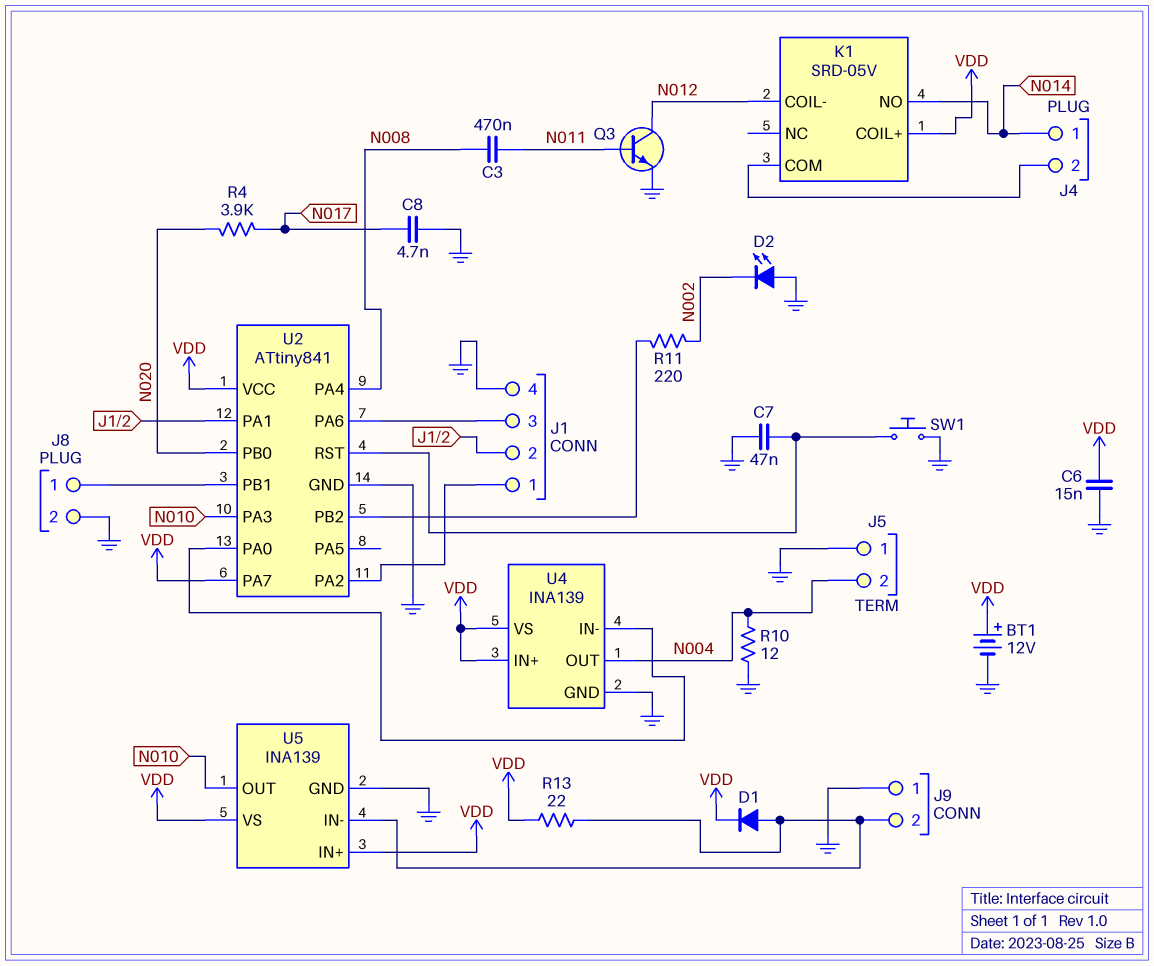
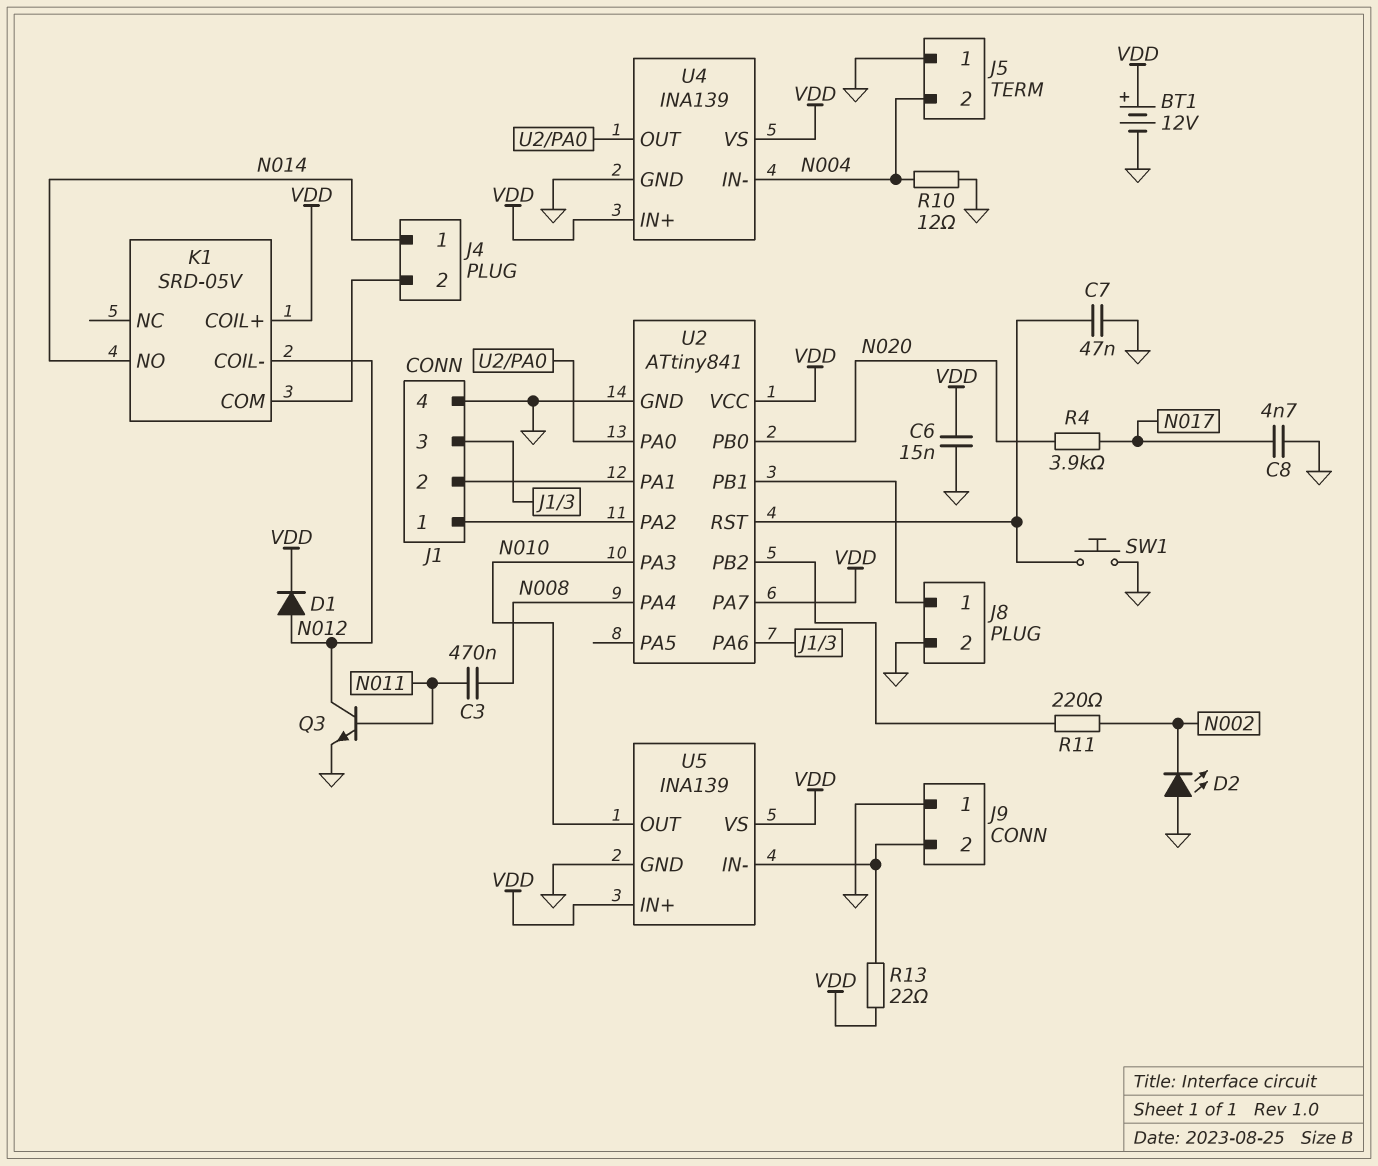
D1: diode (A J9/2, K VDD) -> diode (A N012, K VDD)
U4 pin IN-: U2/PA0 -> N004
U4 pin OUT: N004 -> U2/PA0

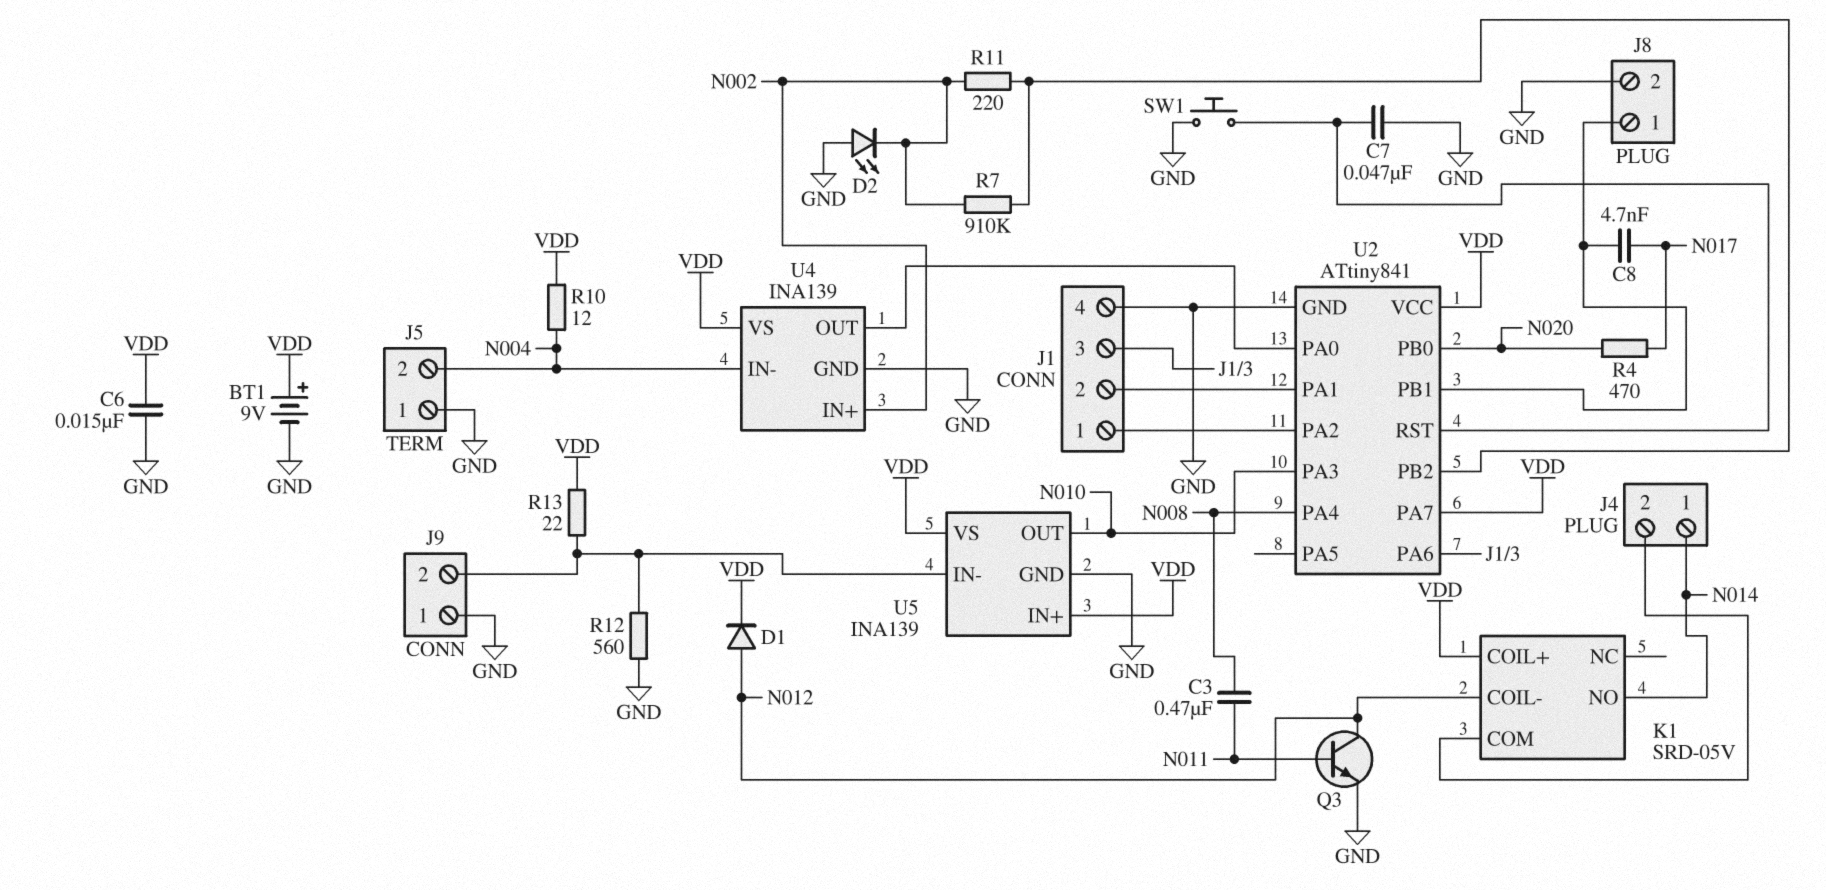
BT1: 12V (plus VDD, minus GND) -> 9V (plus VDD, minus GND)
C8: 4.7nF (GND, N017) -> 4.7nF (J8/1, N017)
R4: 3.9k (N017, N020) -> 470 (N017, N020)
R7: none -> 910k (N002, U2/PB2)
R10: 12 (GND, N004) -> 12 (N004, VDD)
R12: none -> 560 (GND, J9/2)
U4 pin IN+: VDD -> N002

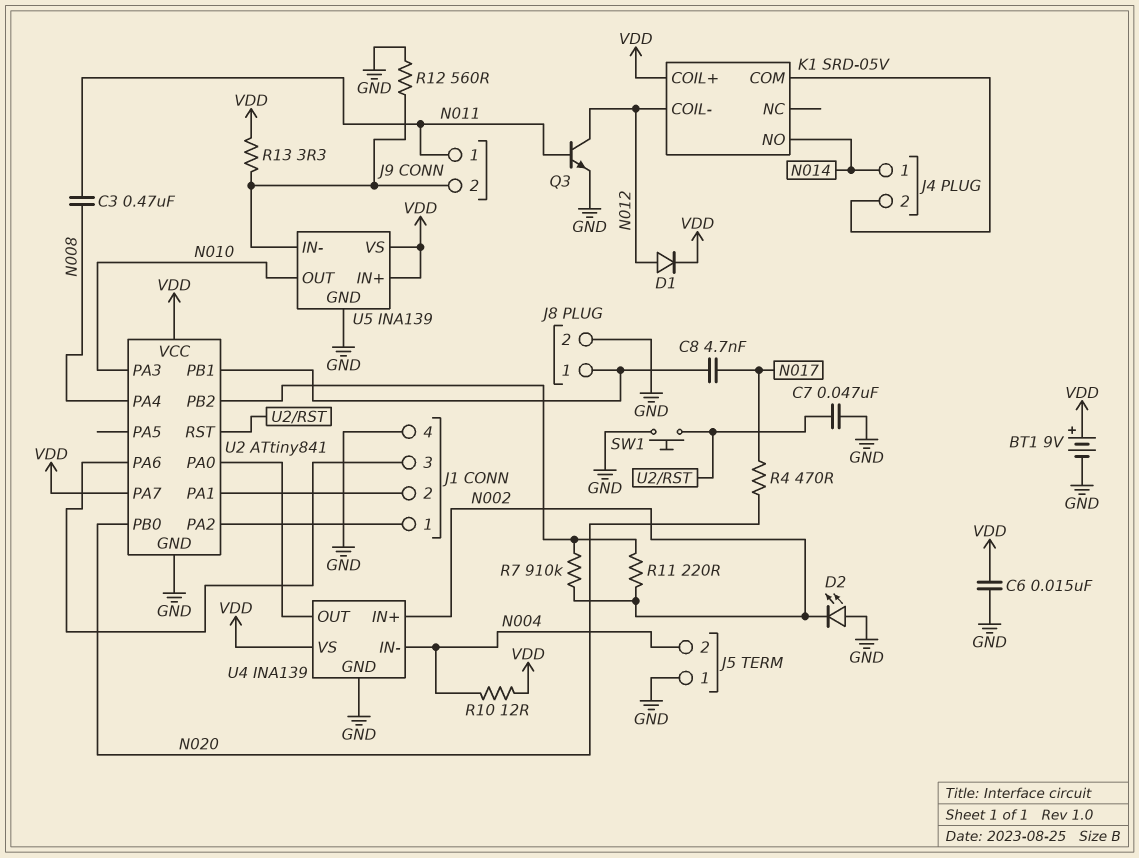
J9 pin 1: GND -> N011
R13: 22 (J9/2, VDD) -> 3.3 (J9/2, VDD)

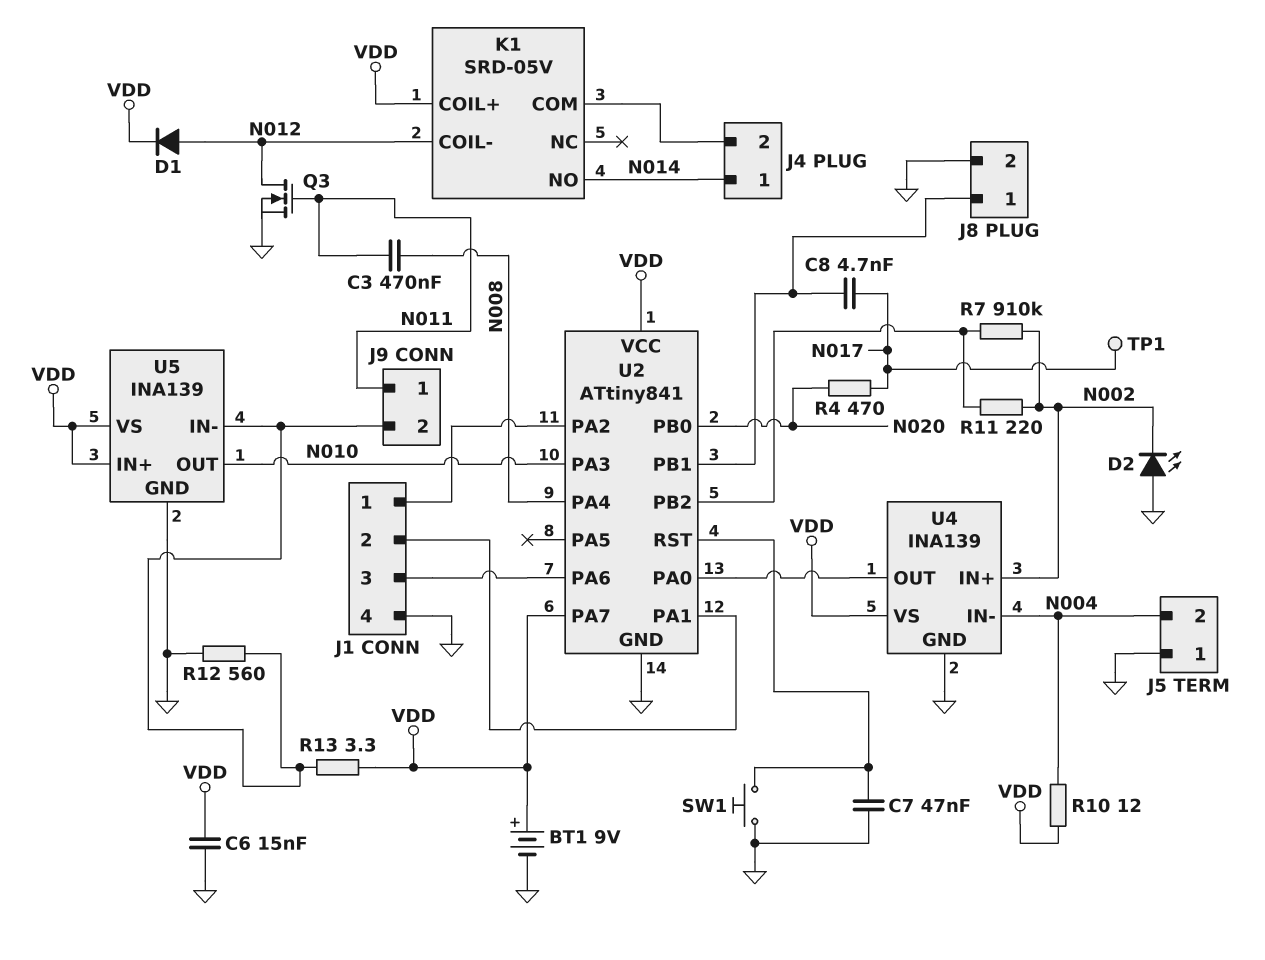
Q3: NPN (B N011, C N012, E GND) -> NMOS (G N011, D N012, S GND)
TP1: none -> test point (N017)

